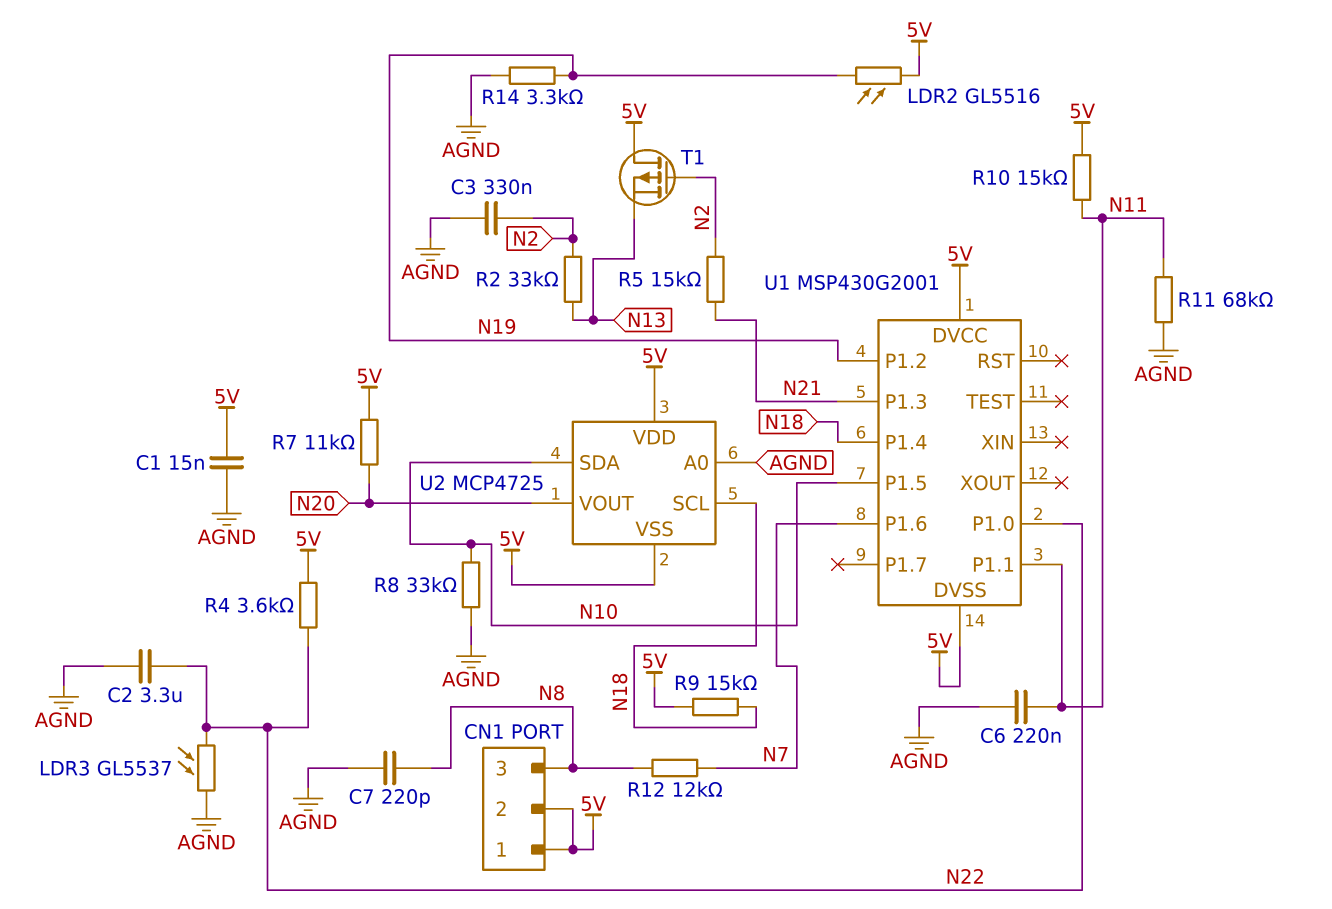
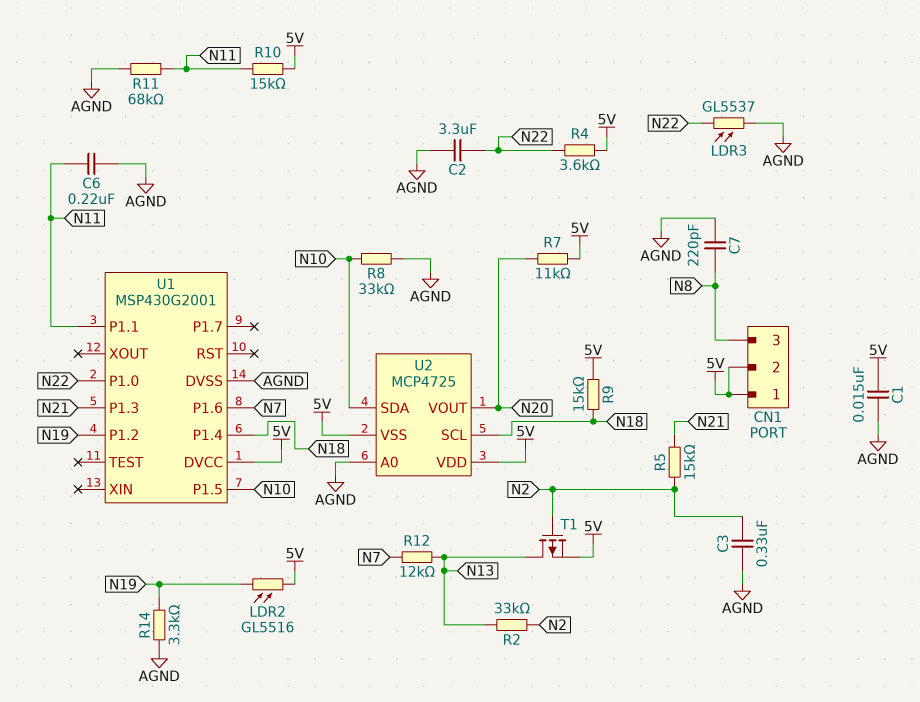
R12: 12k (N7, N8) -> 12k (N7, N13)
T1: PMOS (G N2, D 5V, S N13) -> PMOS (G N2, D N13, S 5V)
U1 pin DVSS: 5V -> AGND

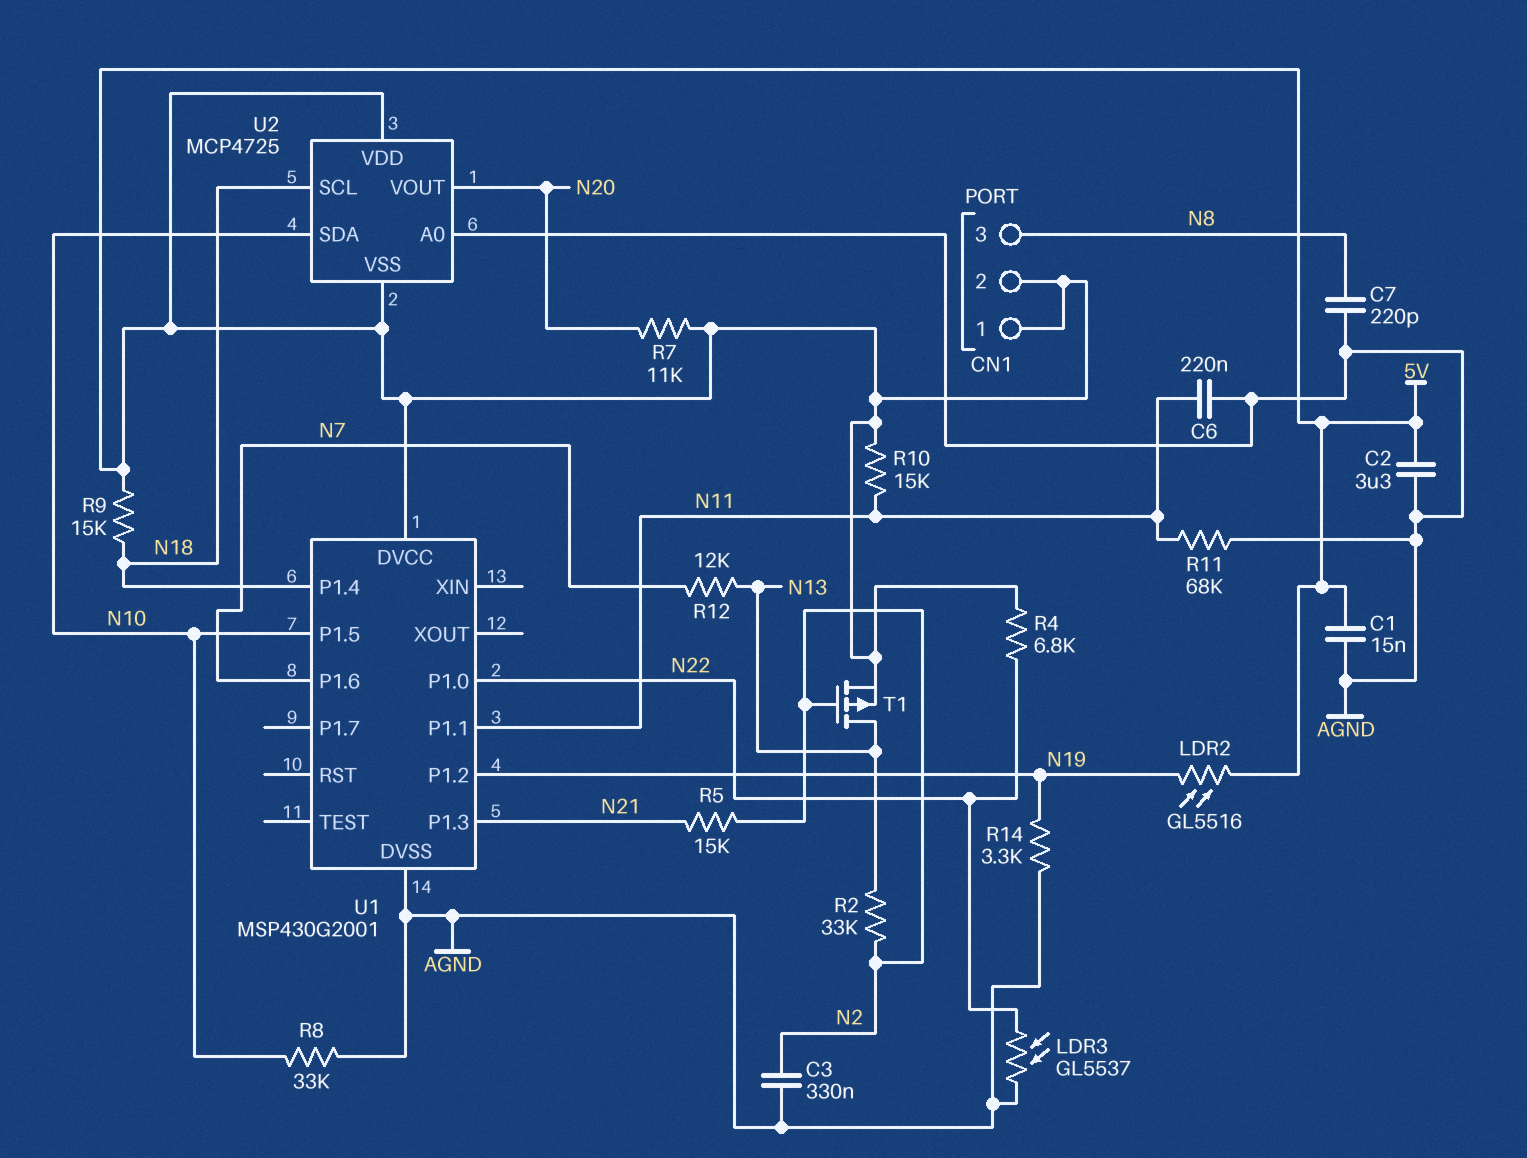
C2: 3.3uF (AGND, N22) -> 3.3uF (5V, AGND)
R4: 3.6k (5V, N22) -> 6.8k (5V, N22)

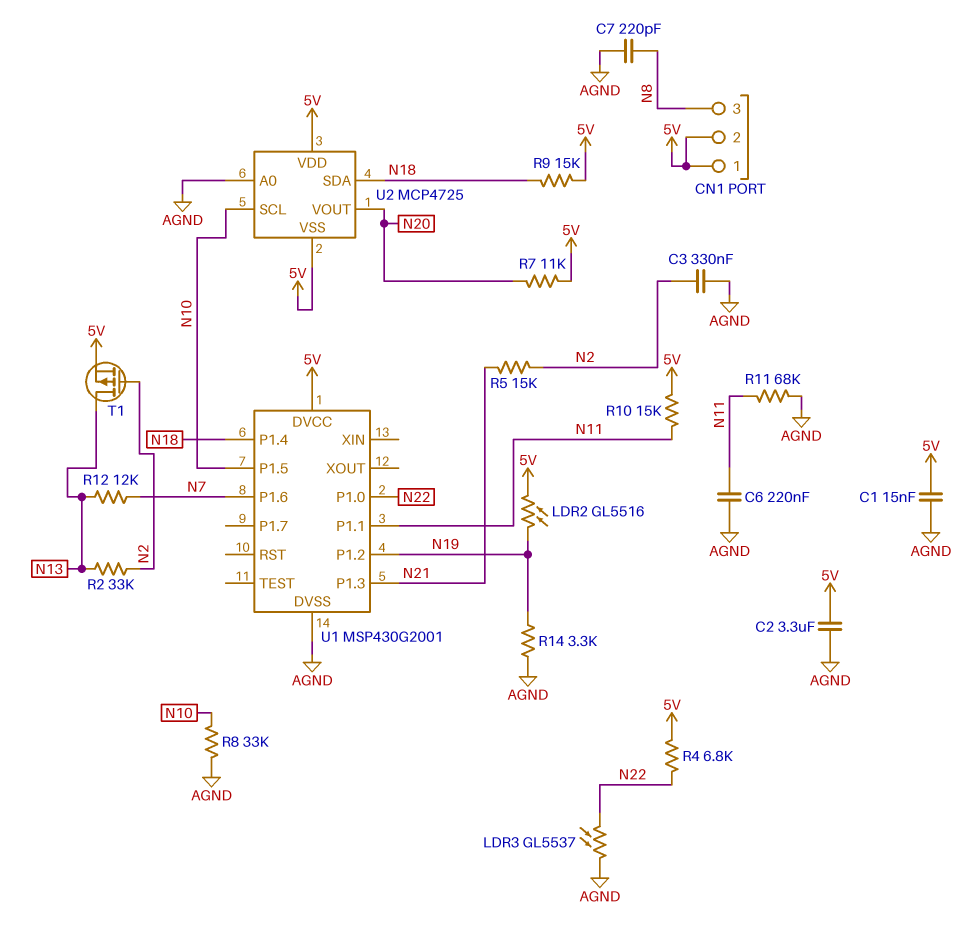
U2 pin SCL: N18 -> N10
U2 pin SDA: N10 -> N18

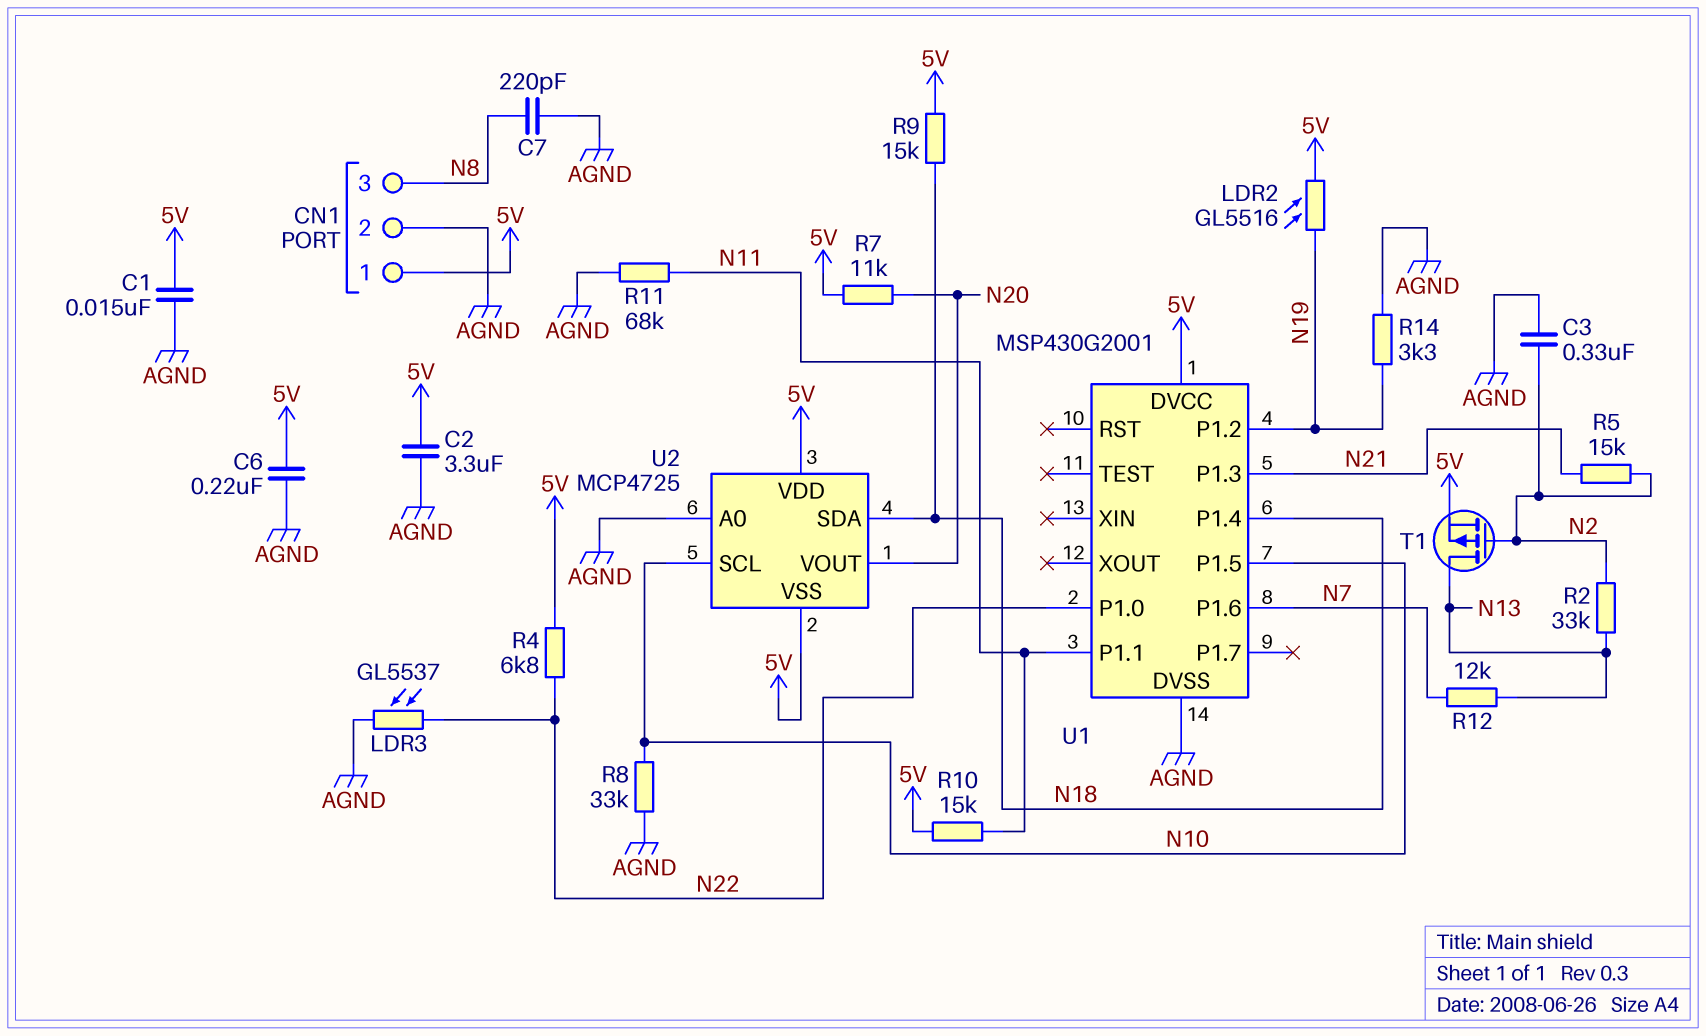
C6: 220nF (AGND, N11) -> 220nF (5V, AGND)
CN1 pin 2: 5V -> AGND

